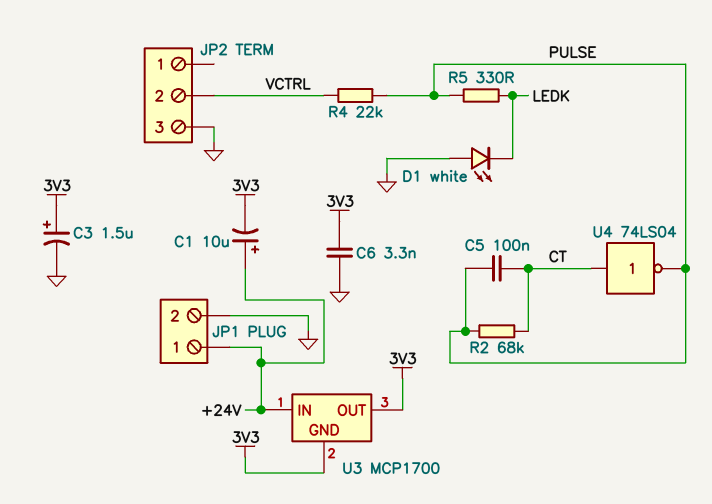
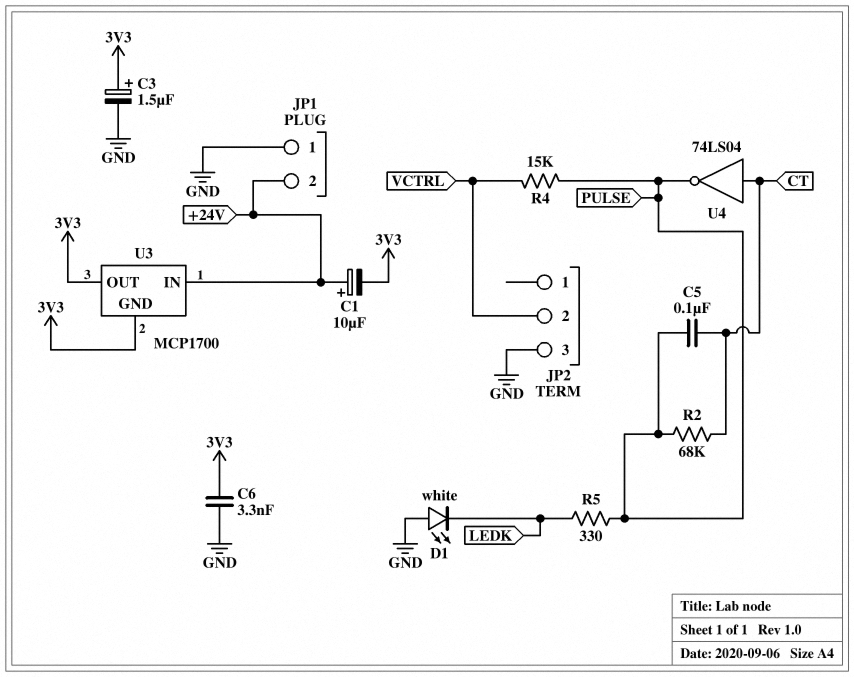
JP1 pin 1: +24V -> GND
JP1 pin 2: GND -> +24V
R4: 22k (PULSE, VCTRL) -> 15k (PULSE, VCTRL)

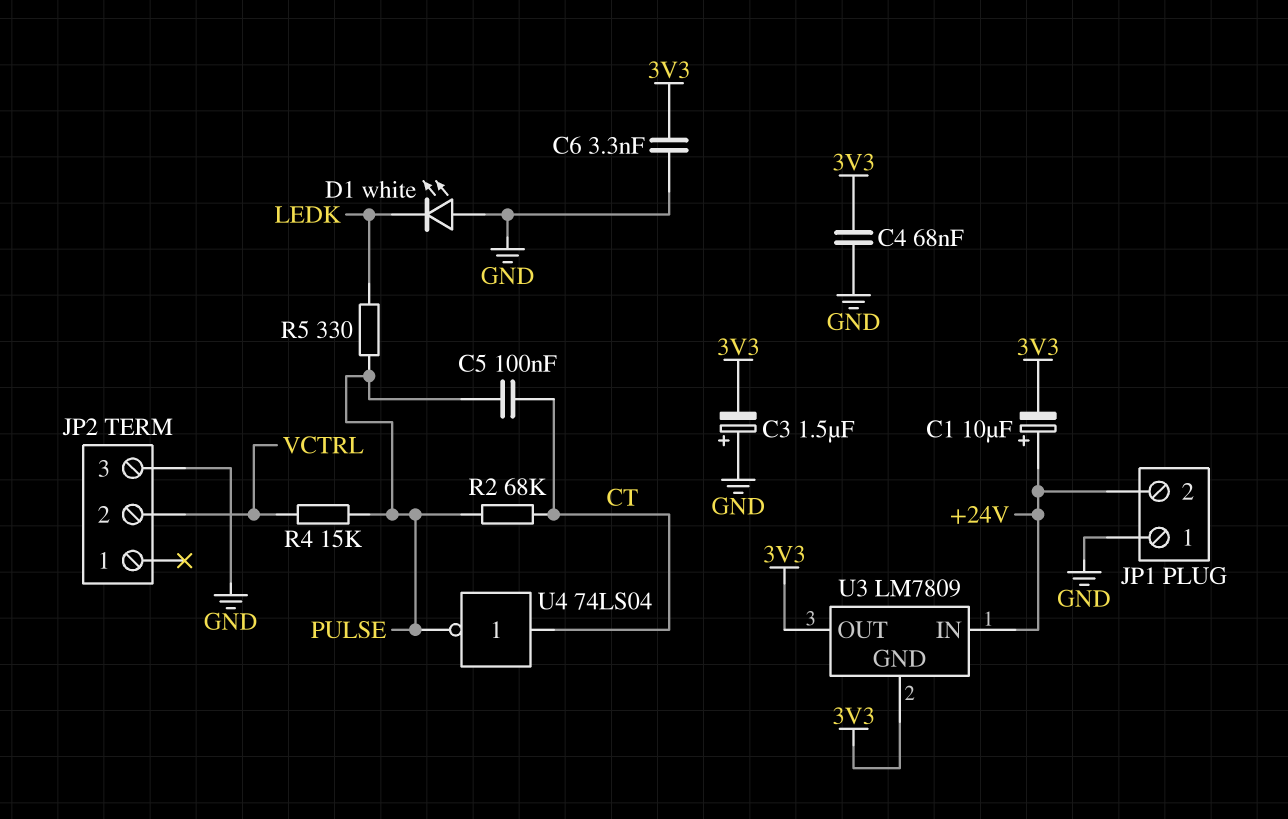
C3: 1.5uF (plus 3V3, minus GND) -> 1.5uF (plus GND, minus 3V3)
C4: none -> 68nF (3V3, GND)
U3: MCP1700 -> LM7809

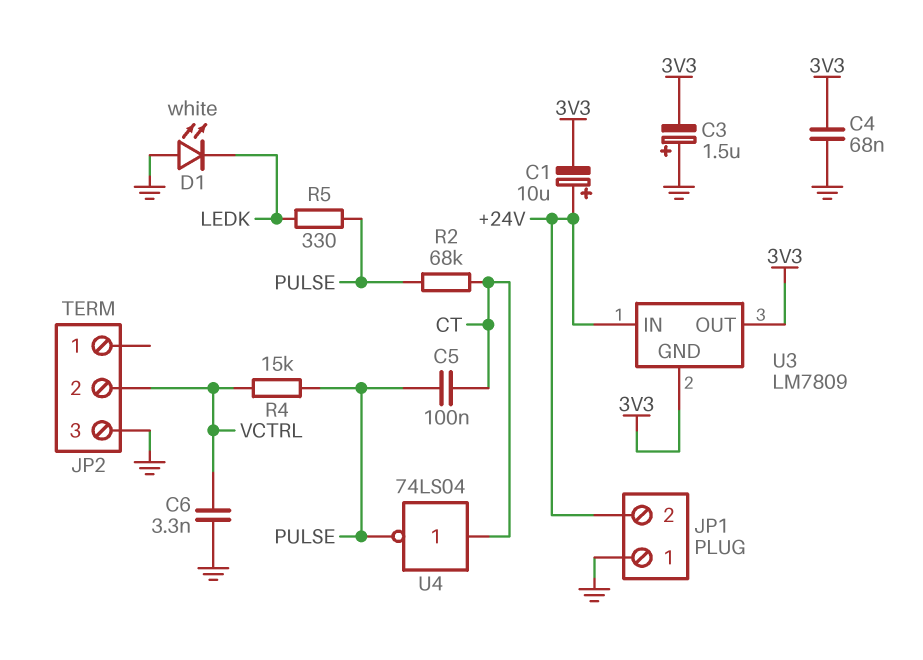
C6: 3.3nF (3V3, GND) -> 3.3nF (GND, VCTRL)

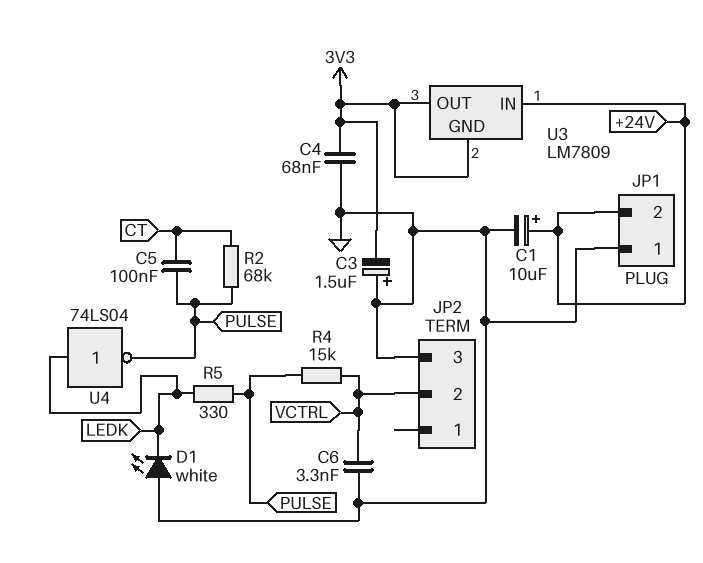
C1: 10uF (plus +24V, minus 3V3) -> 10uF (plus +24V, minus GND)
U4: NOT 74LS04 (in CT, out PULSE) -> NOT 74LS04 (in LEDK, out PULSE)

